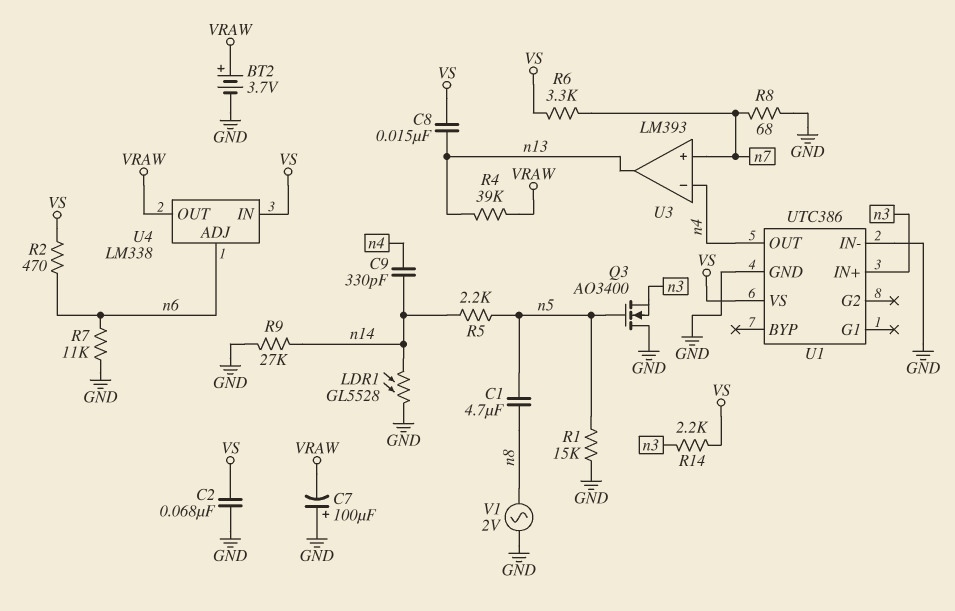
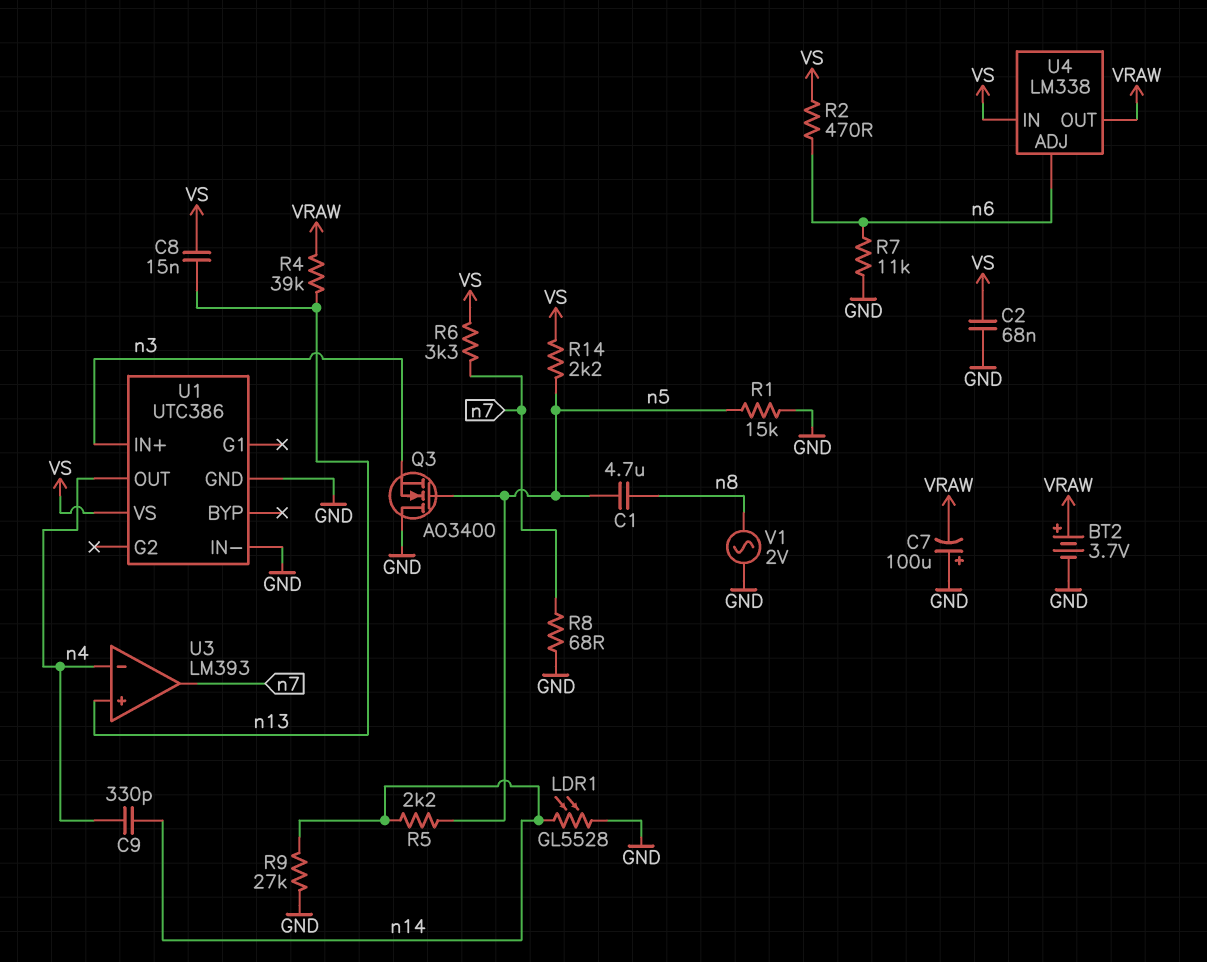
R14: 2.2k (VS, n3) -> 2.2k (VS, n5)
U3 pin in+: n7 -> n13
U3 pin out: n13 -> n7

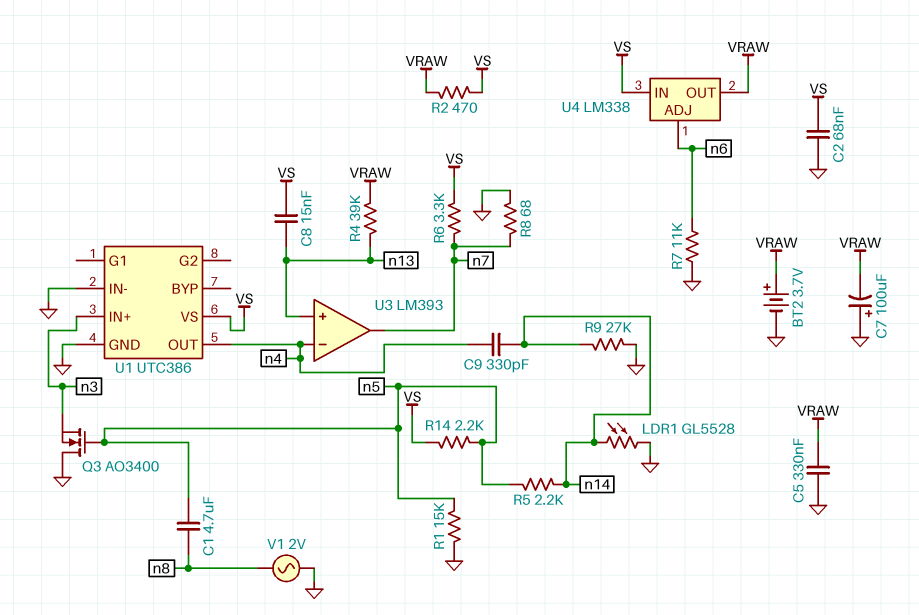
C5: none -> 330nF (GND, VRAW)
R2: 470 (VS, n6) -> 470 (VRAW, VS)

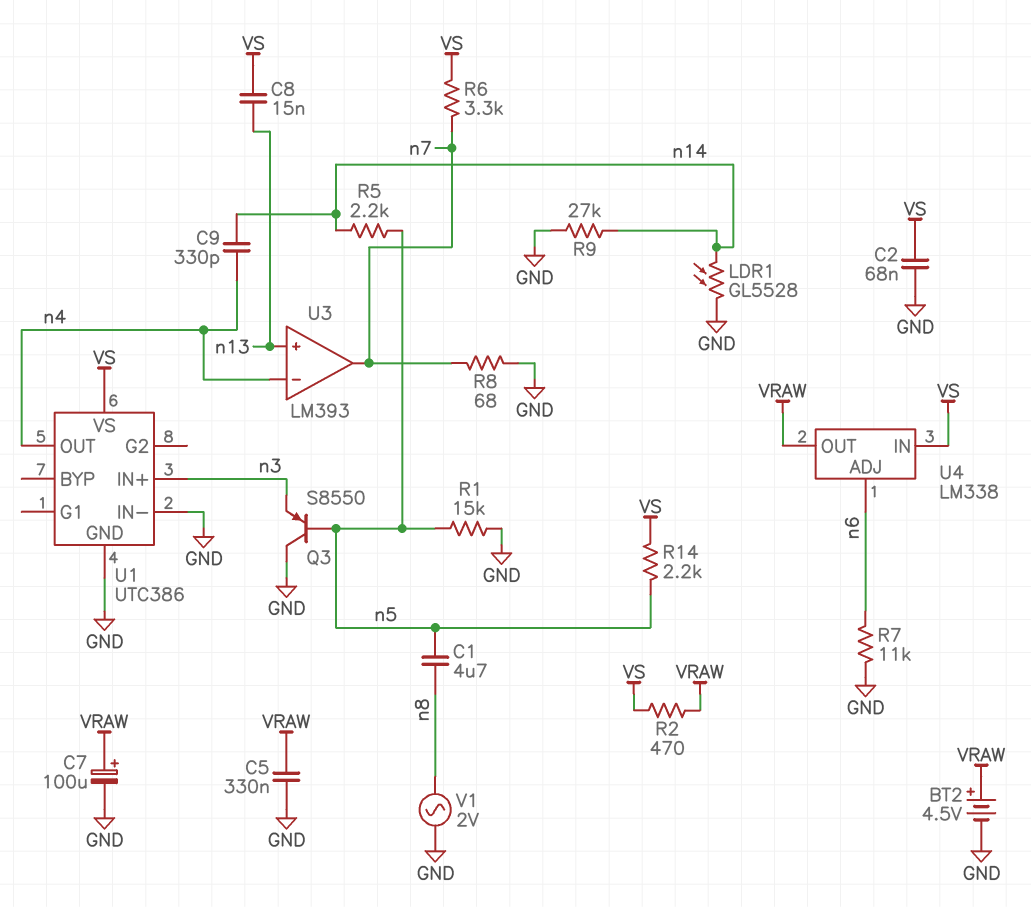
BT2: 3.7V (plus VRAW, minus GND) -> 4.5V (plus VRAW, minus GND)
C7: 100uF (plus GND, minus VRAW) -> 100uF (plus VRAW, minus GND)
Q3: NMOS AO3400 (G n5, D GND, S n3) -> PNP S8550 (B n5, C GND, E n3)
R4: 39k (VRAW, n13) -> none

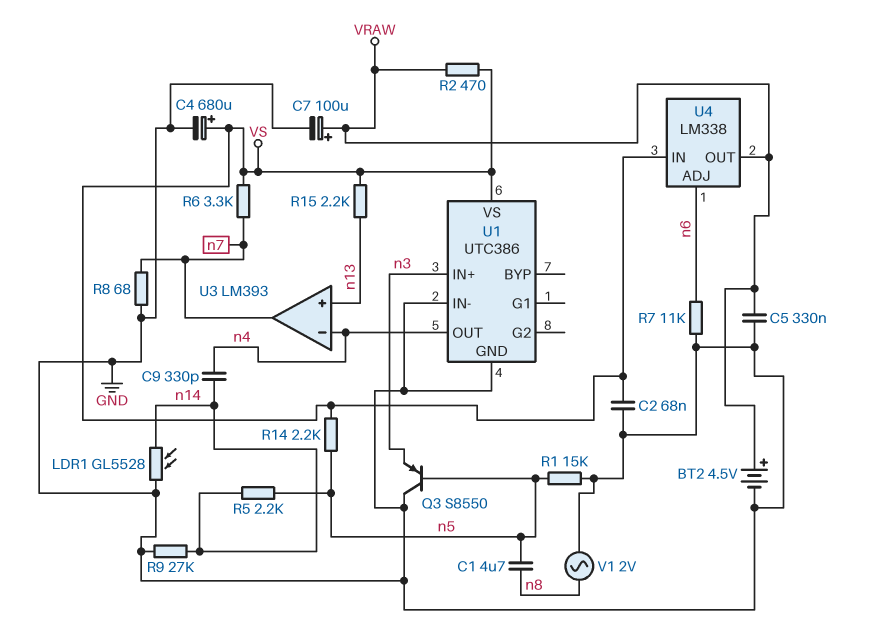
C4: none -> 680uF (plus VS, minus GND)
C8: 15nF (VS, n13) -> none
R15: none -> 2.2k (VS, n13)

